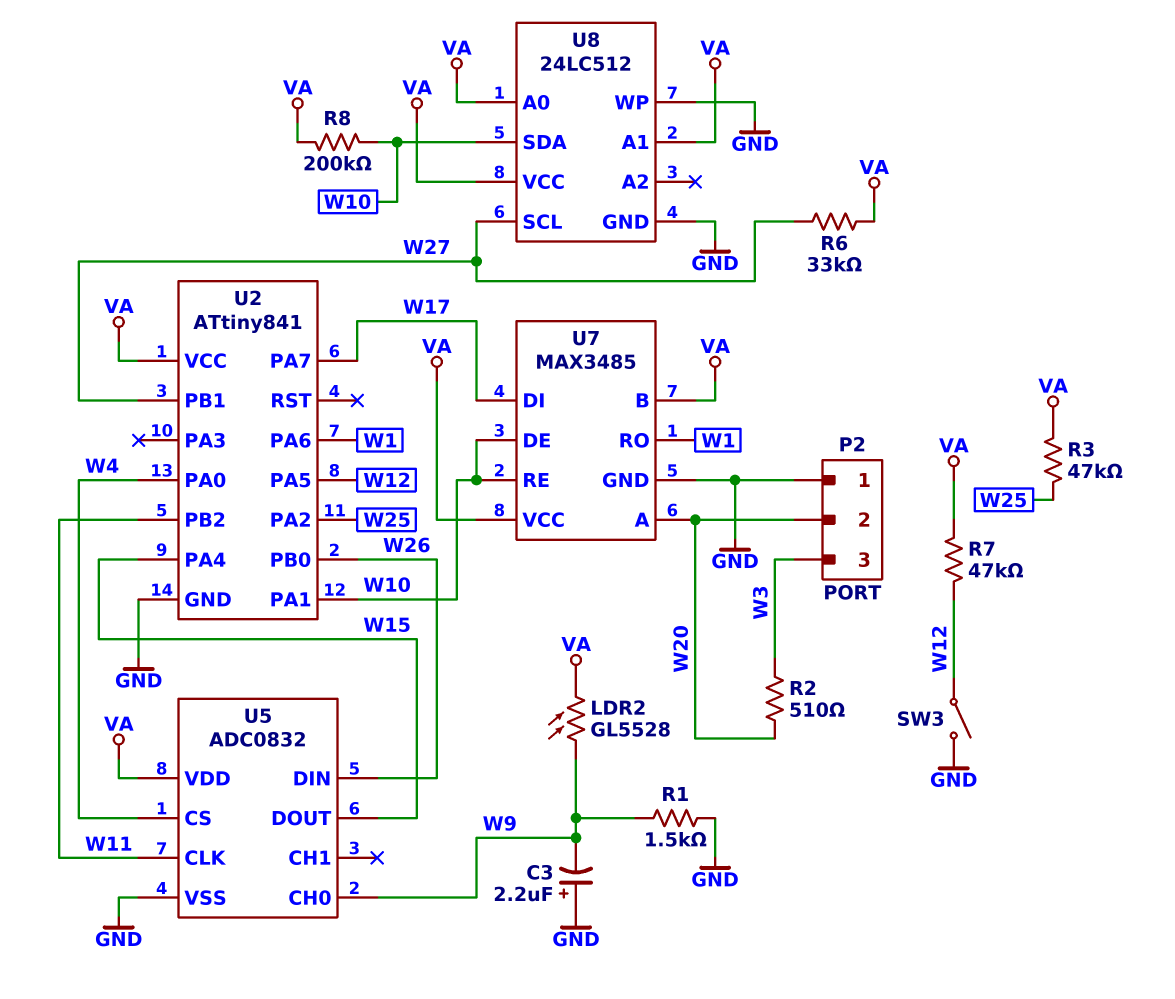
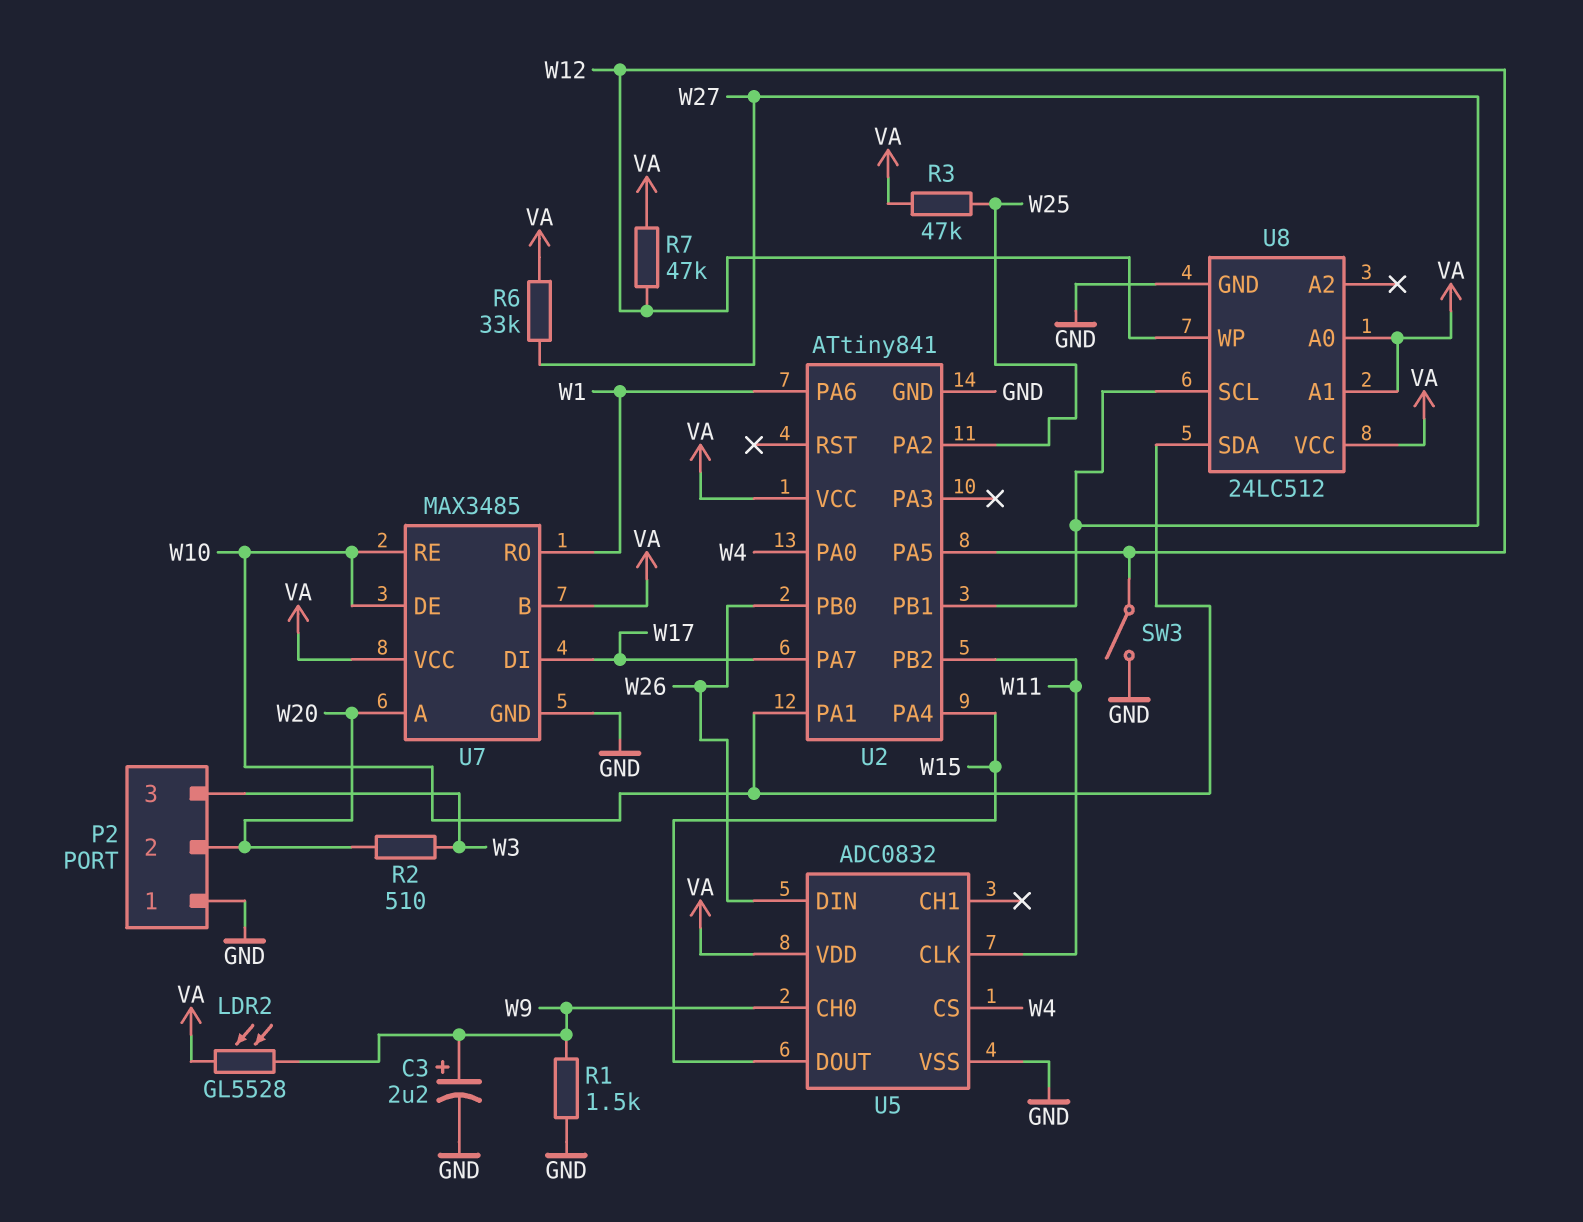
C3: 2.2uF (plus GND, minus W9) -> 2.2uF (plus W9, minus GND)
R8: 200k (VA, W10) -> none
U8 pin WP: GND -> W12

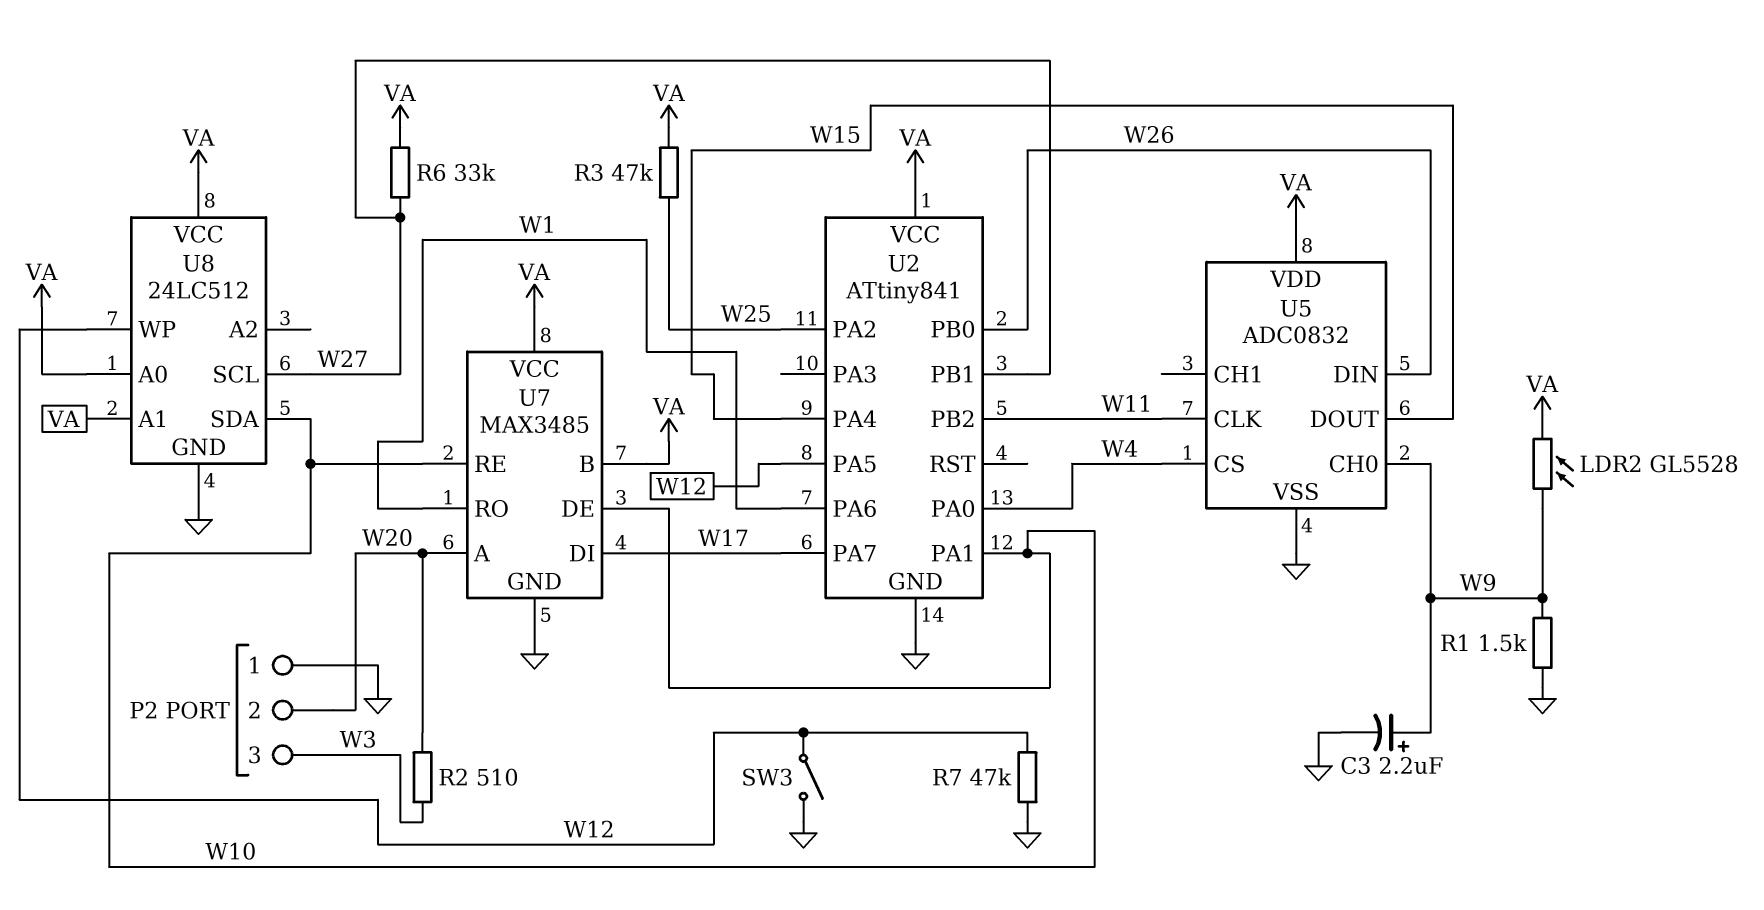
R7: 47k (VA, W12) -> 47k (GND, W12)

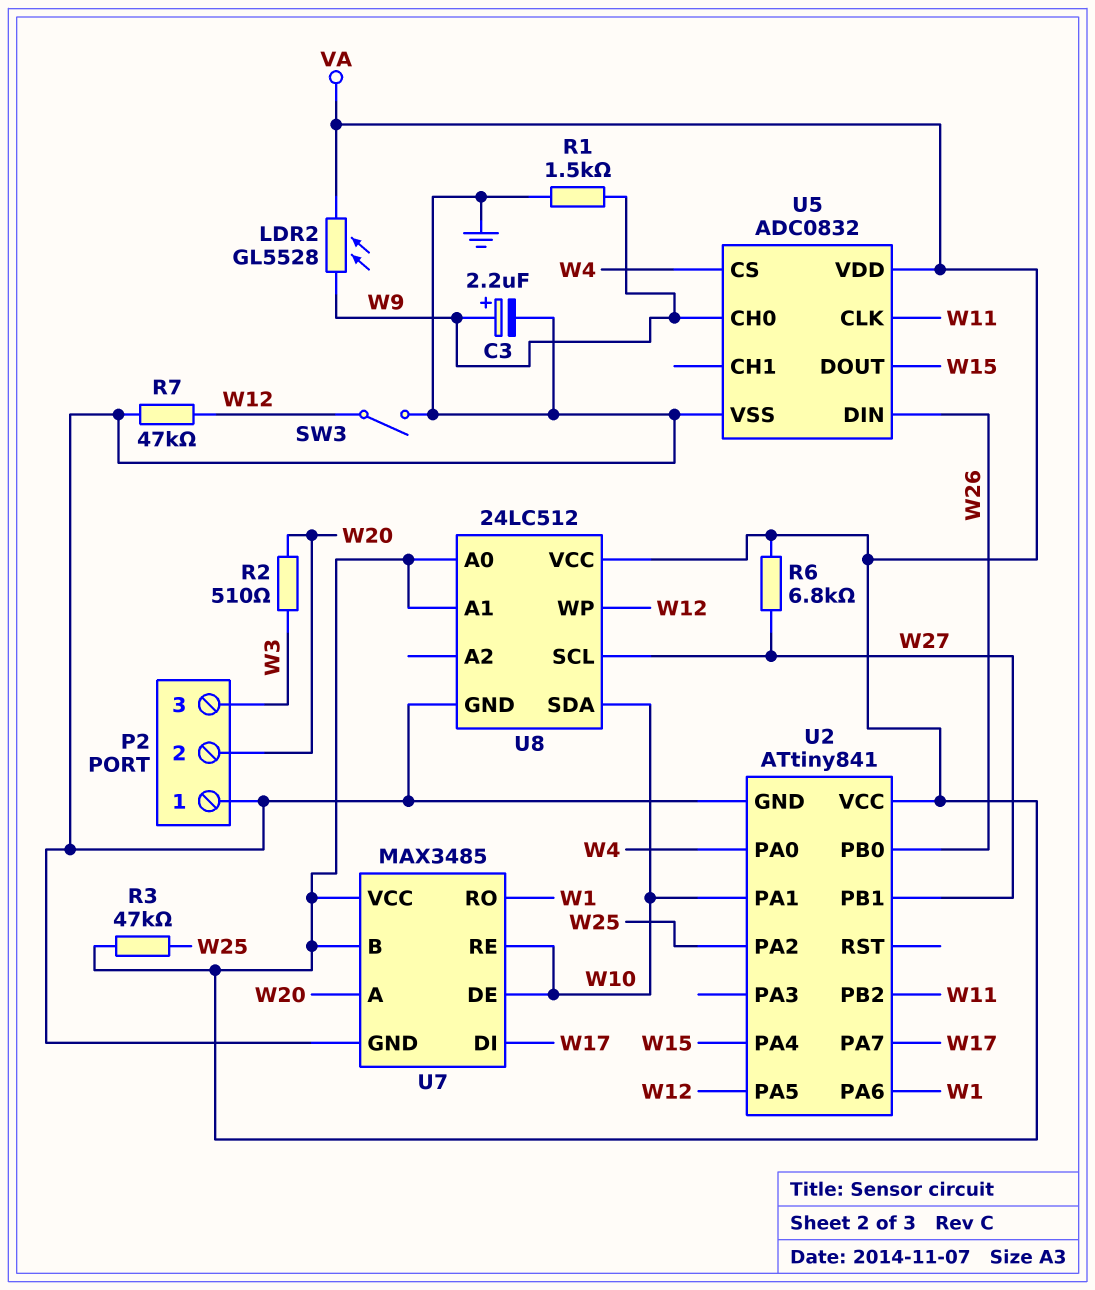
R6: 33k (VA, W27) -> 6.8k (VA, W27)

